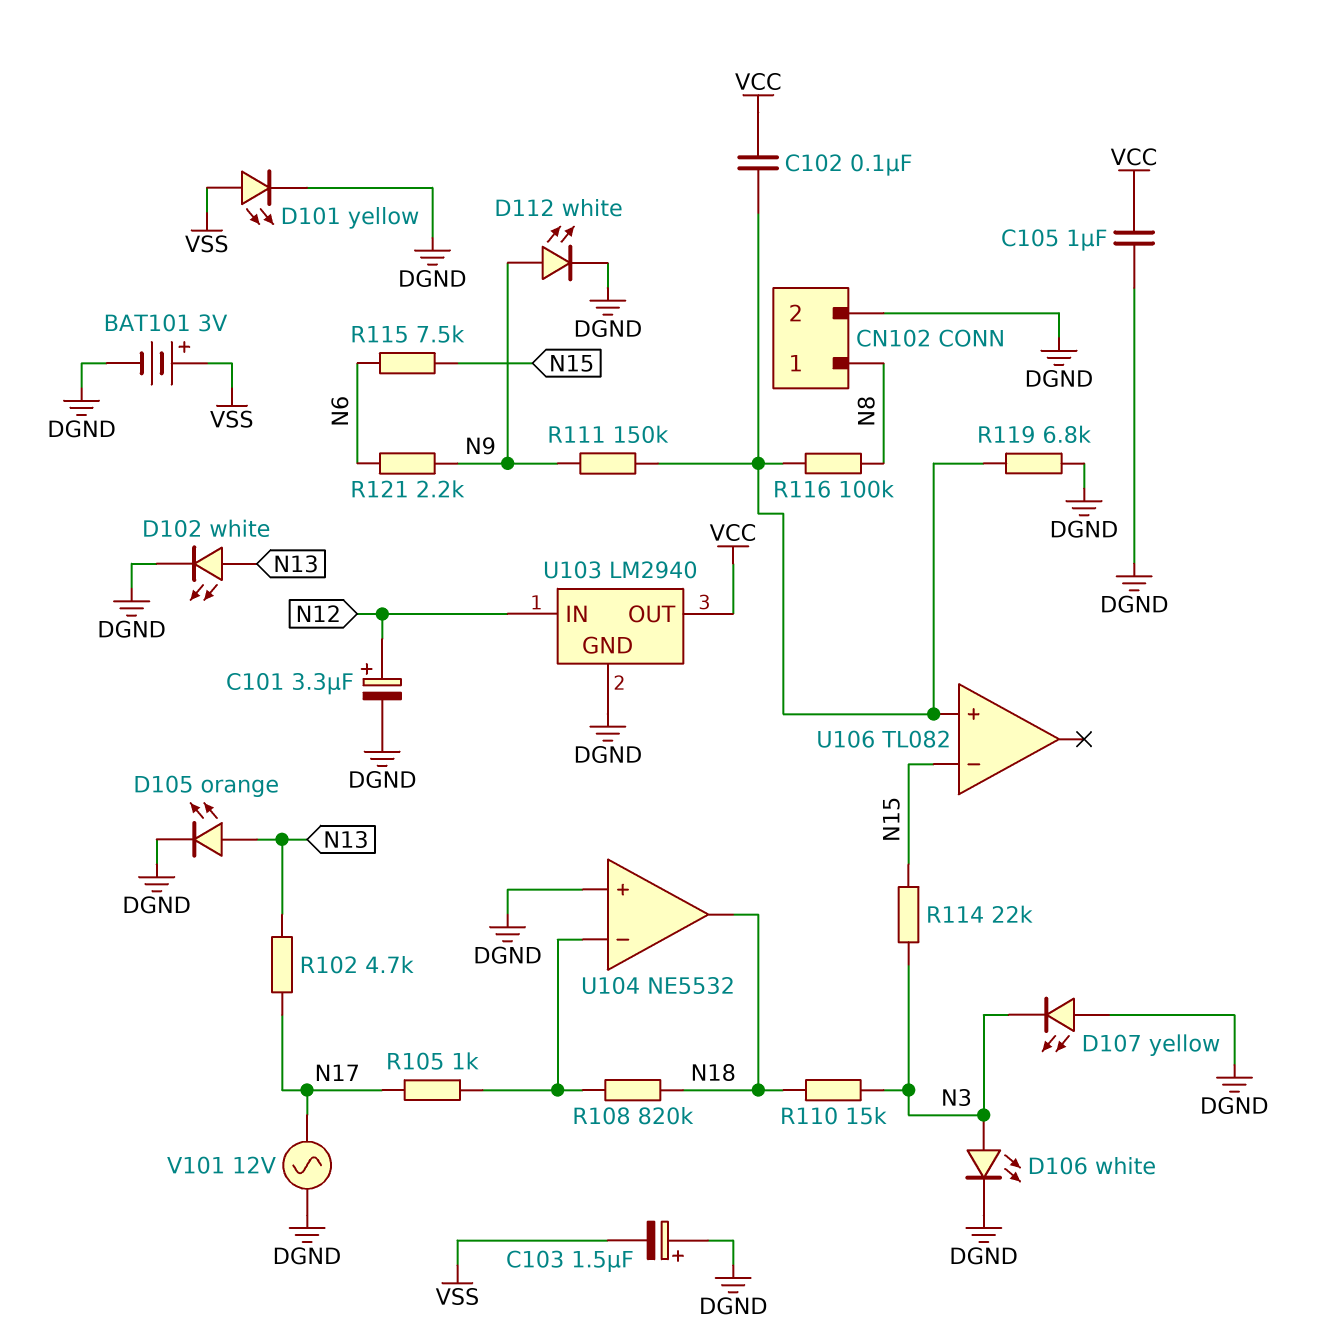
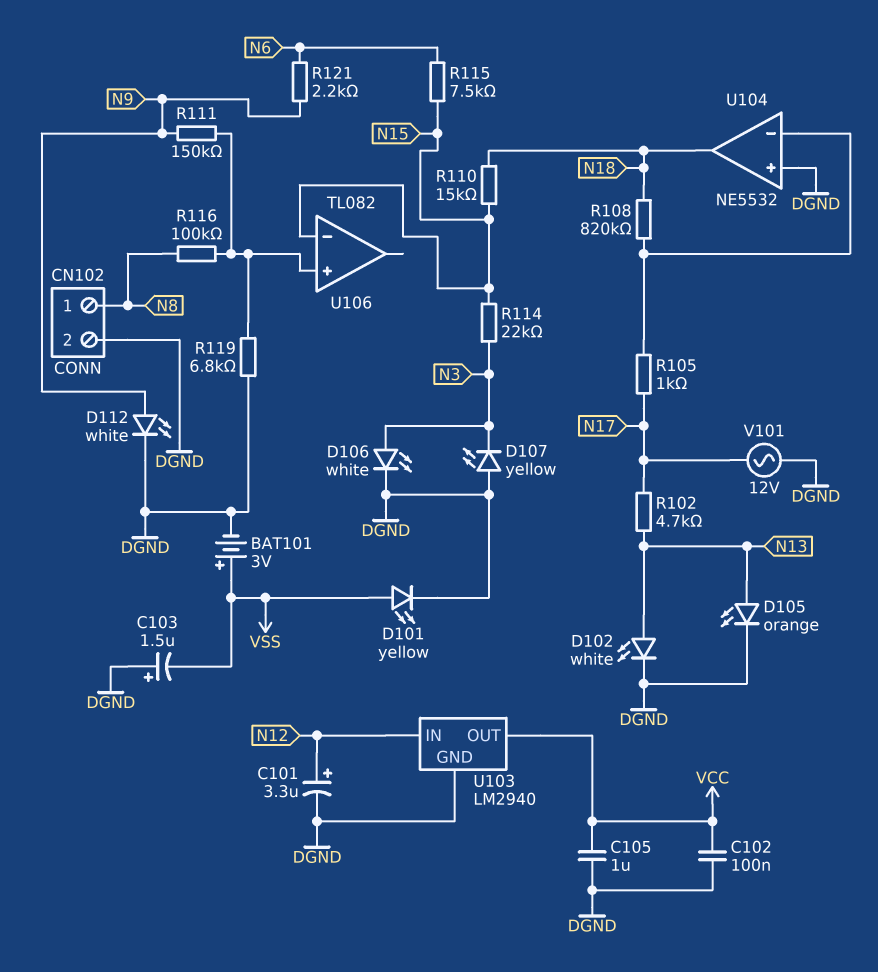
C102: 100nF (U106/in+, VCC) -> 100nF (DGND, VCC)
R110: 15k (N3, N18) -> 15k (N15, N18)

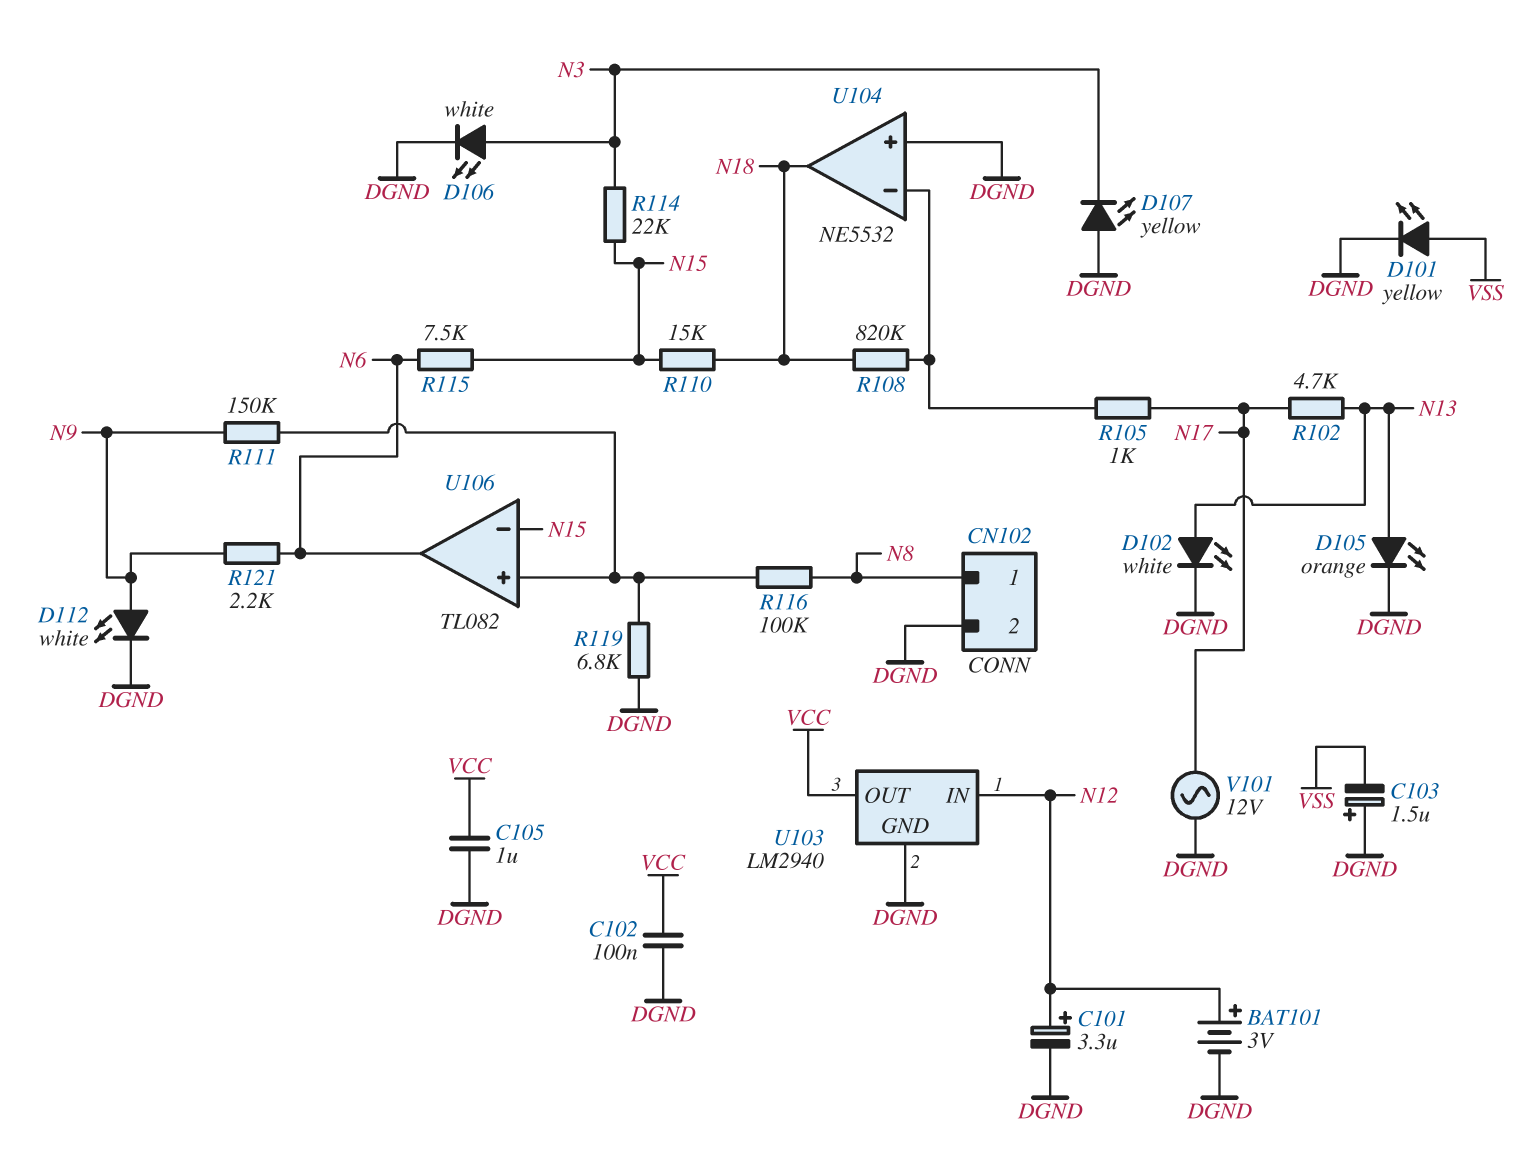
BAT101: 3V (plus VSS, minus DGND) -> 3V (plus N12, minus DGND)
U106 pin out: none -> N6

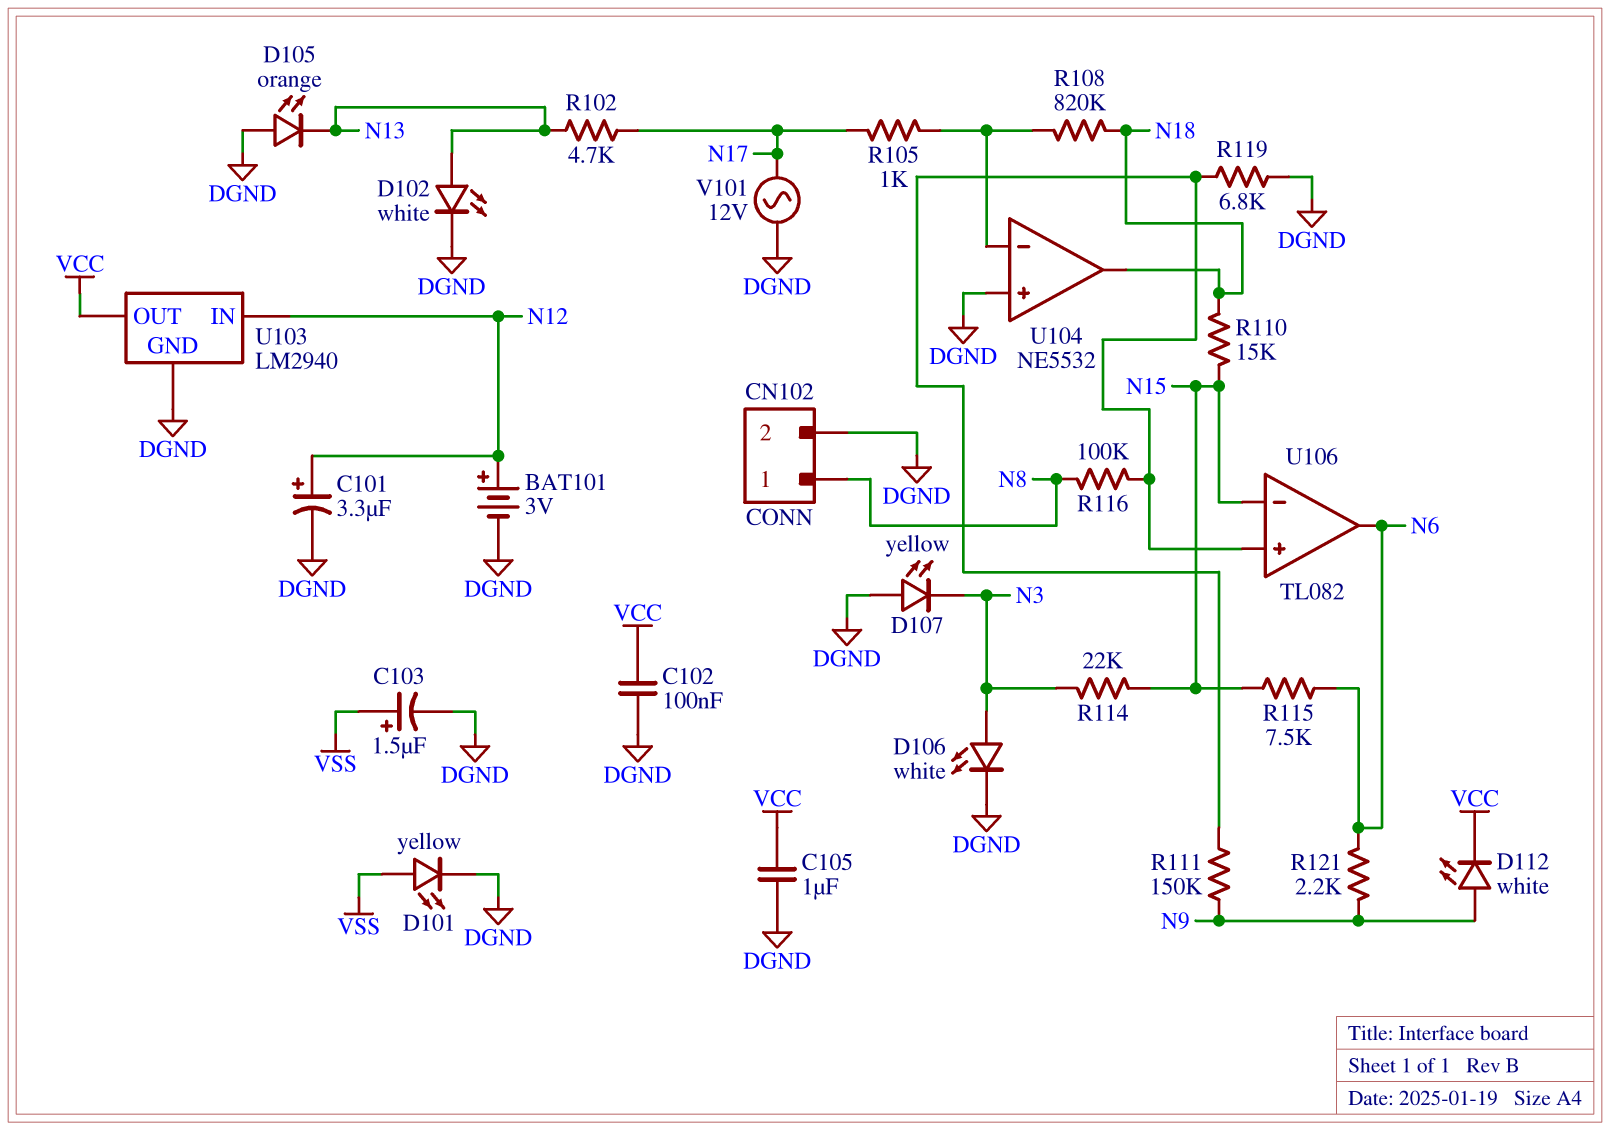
C103: 1.5uF (plus DGND, minus VSS) -> 1.5uF (plus VSS, minus DGND)
D105: LED orange (A N13, K DGND) -> LED orange (A DGND, K N13)
D112: LED white (A N9, K DGND) -> LED white (A N9, K VCC)

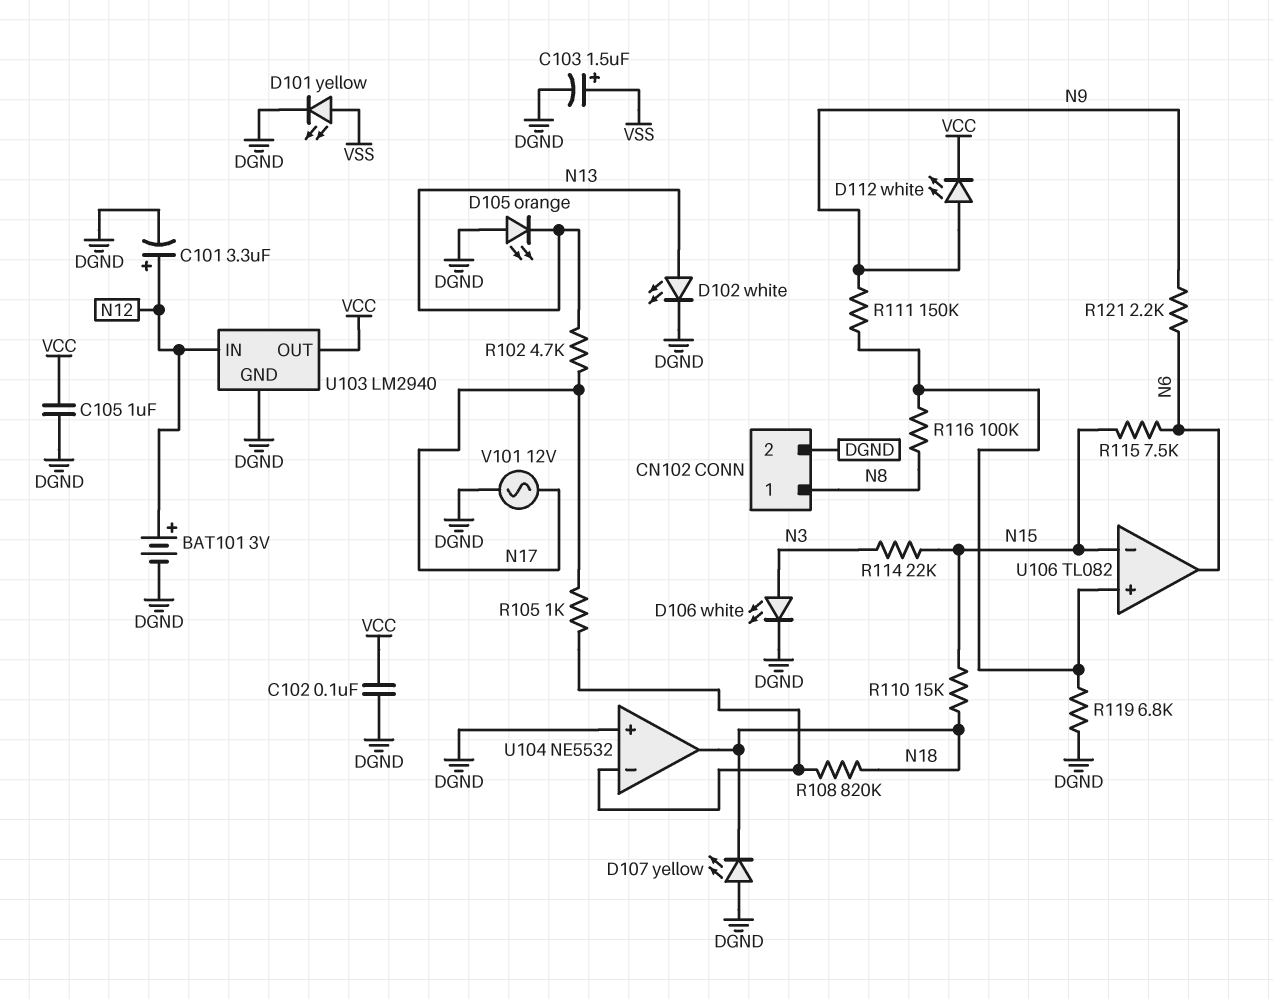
D107: LED yellow (A DGND, K N3) -> LED yellow (A DGND, K N18)

